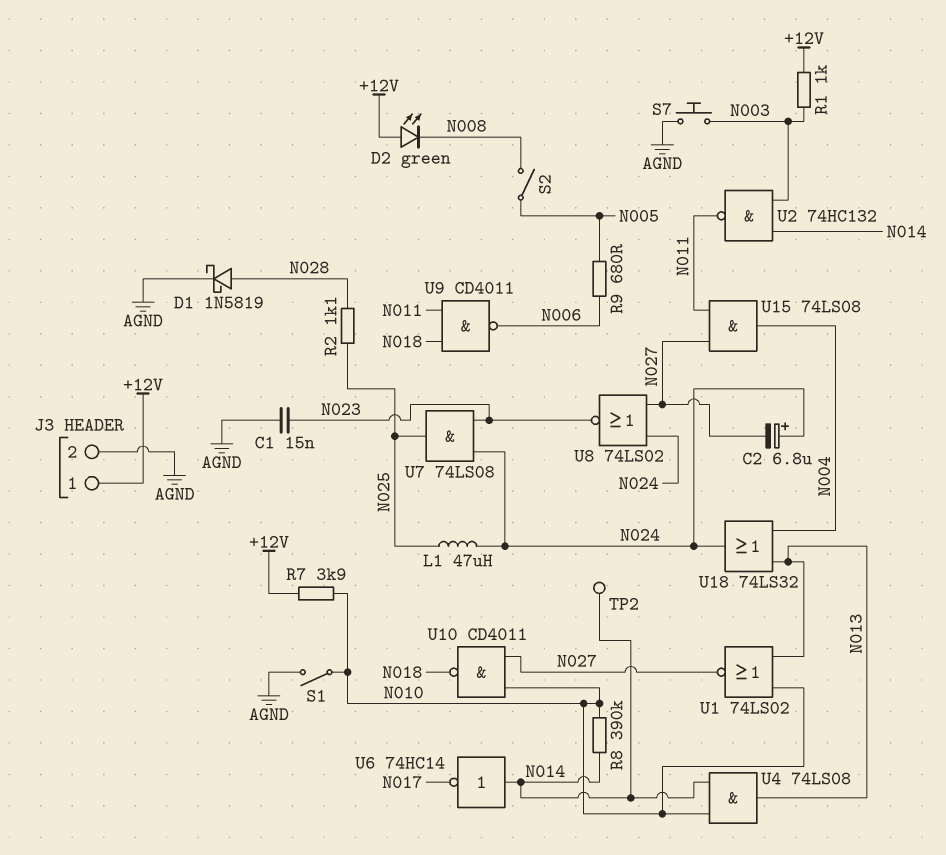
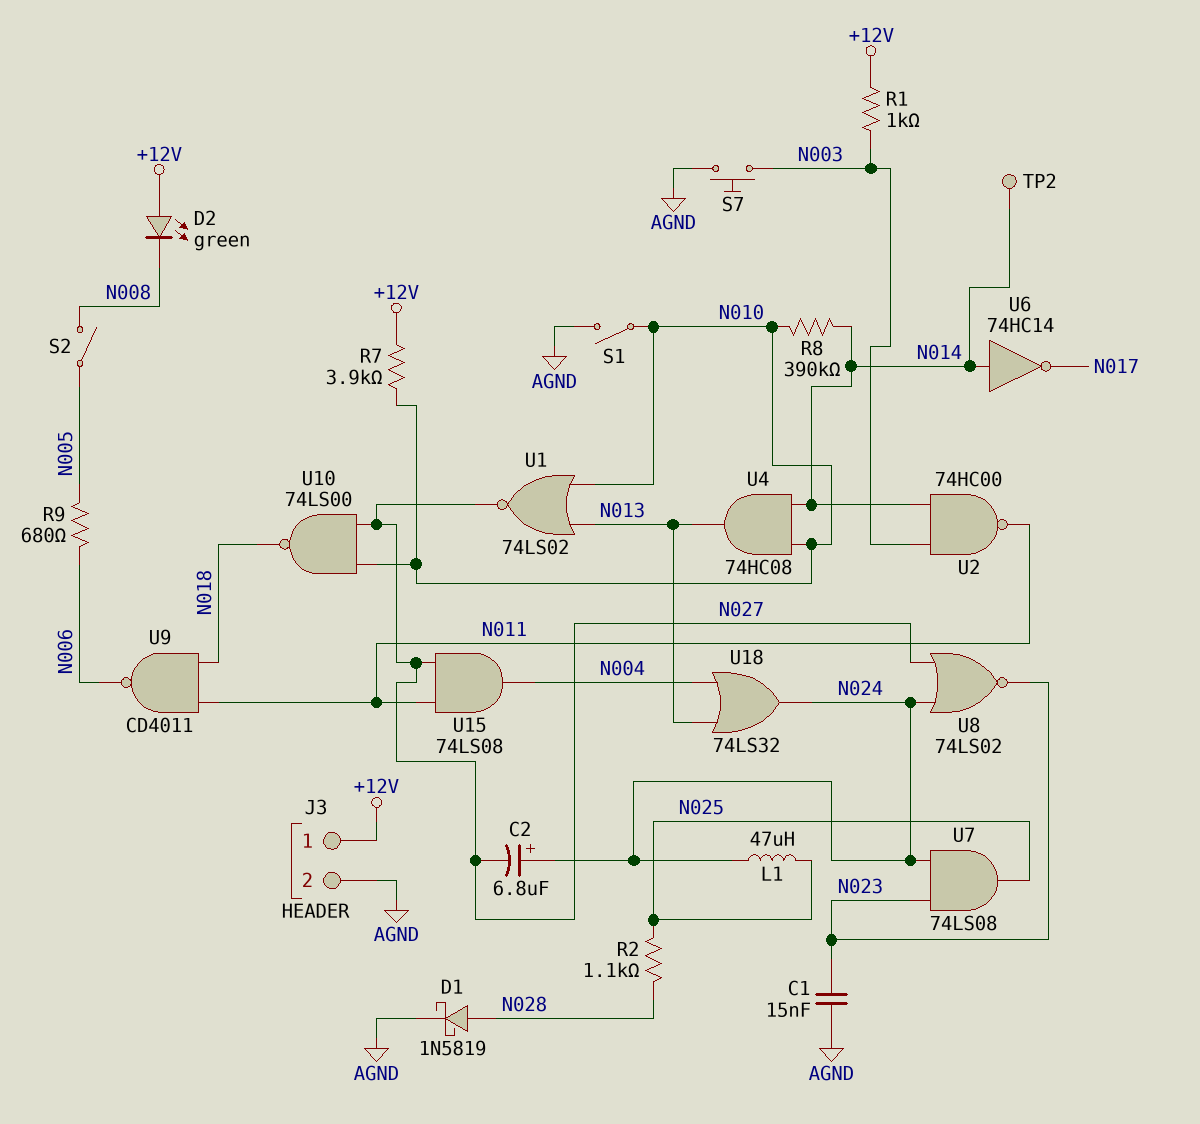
U2: NAND 74HC132 (in N003, in N014, out N011) -> NAND 74HC00 (in N003, in N014, out N011)
U4: AND 74LS08 (in N010, in N014, out N013) -> AND 74HC08 (in N010, in N014, out N013)
U10: NAND CD4011 (in N010, in N027, out N018) -> NAND 74LS00 (in N010, in N027, out N018)

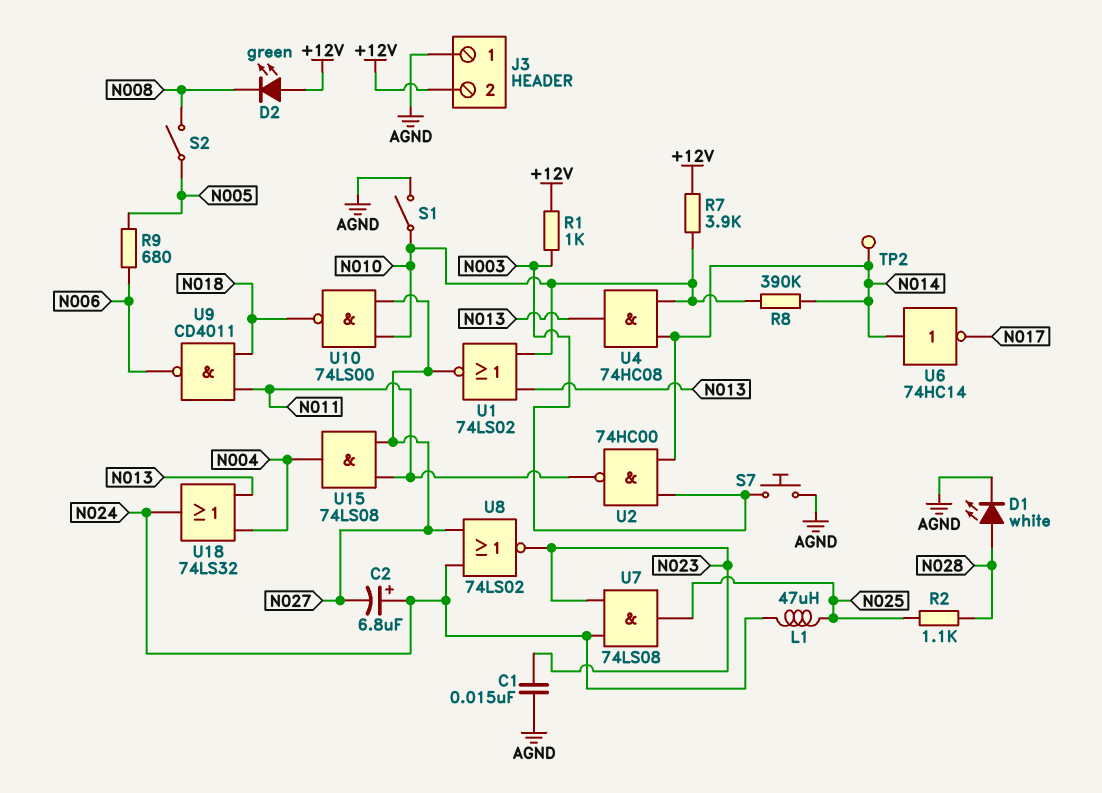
D1: schottky 1N5819 (A N028, K AGND) -> LED white (A N028, K AGND)
J3 pin 1: +12V -> AGND
J3 pin 2: AGND -> +12V

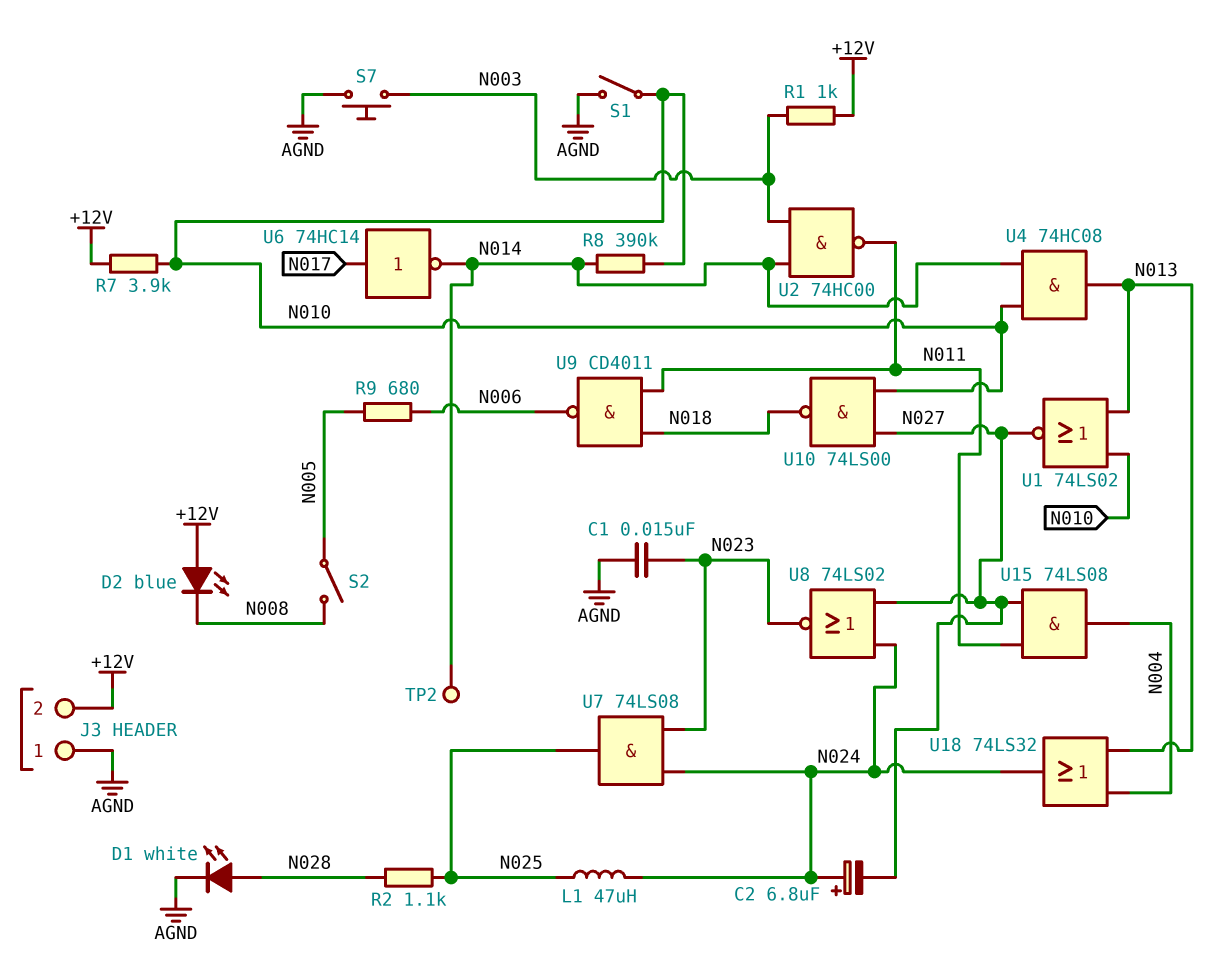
D2: LED green (A +12V, K N008) -> LED blue (A +12V, K N008)
U6: NOT 74HC14 (in N014, out N017) -> NOT 74HC14 (in N017, out N014)

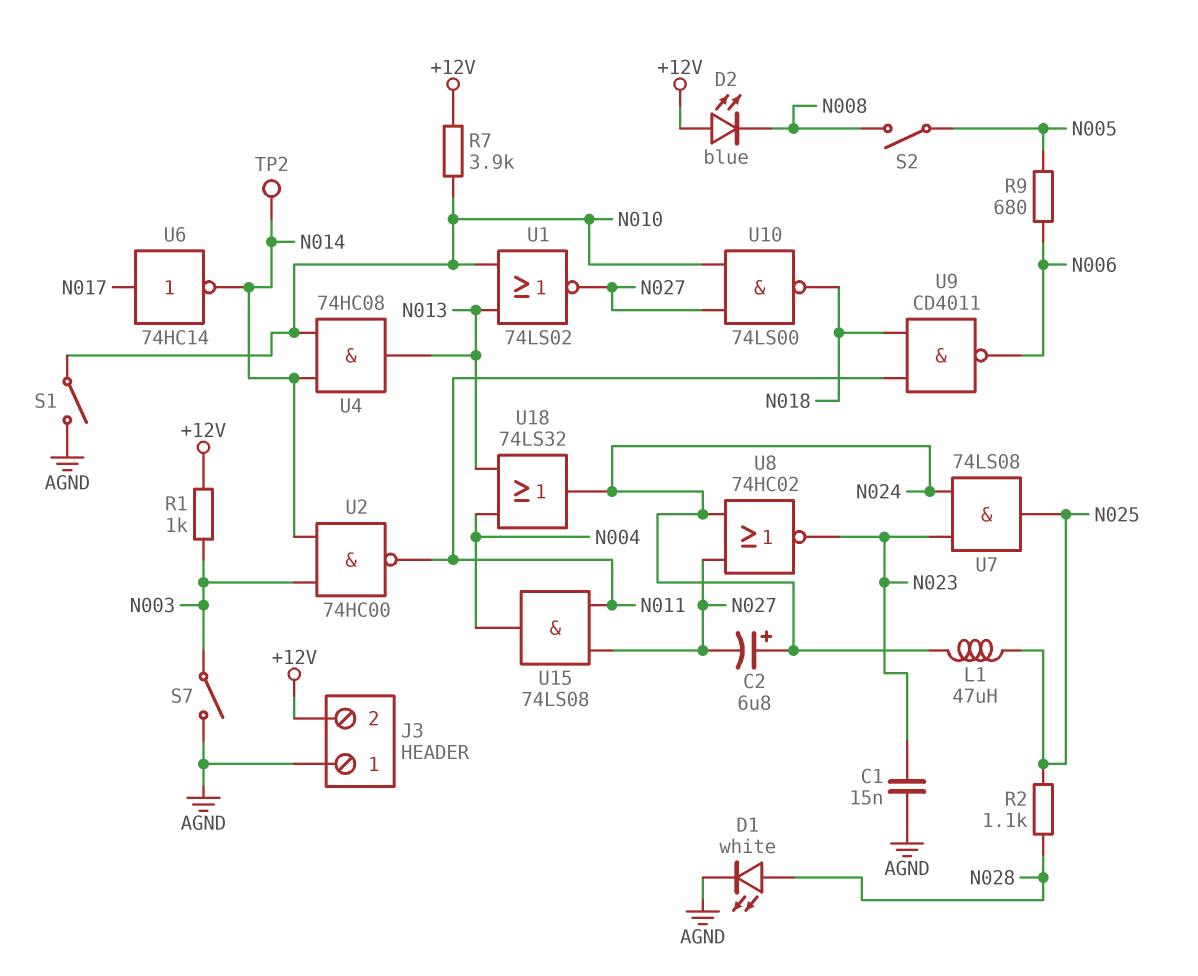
R8: 390k (N010, N014) -> none
S7: button (AGND, N003) -> switch (AGND, N003)
U8: NOR 74LS02 (in N024, in N027, out N023) -> NOR 74HC02 (in N024, in N027, out N023)

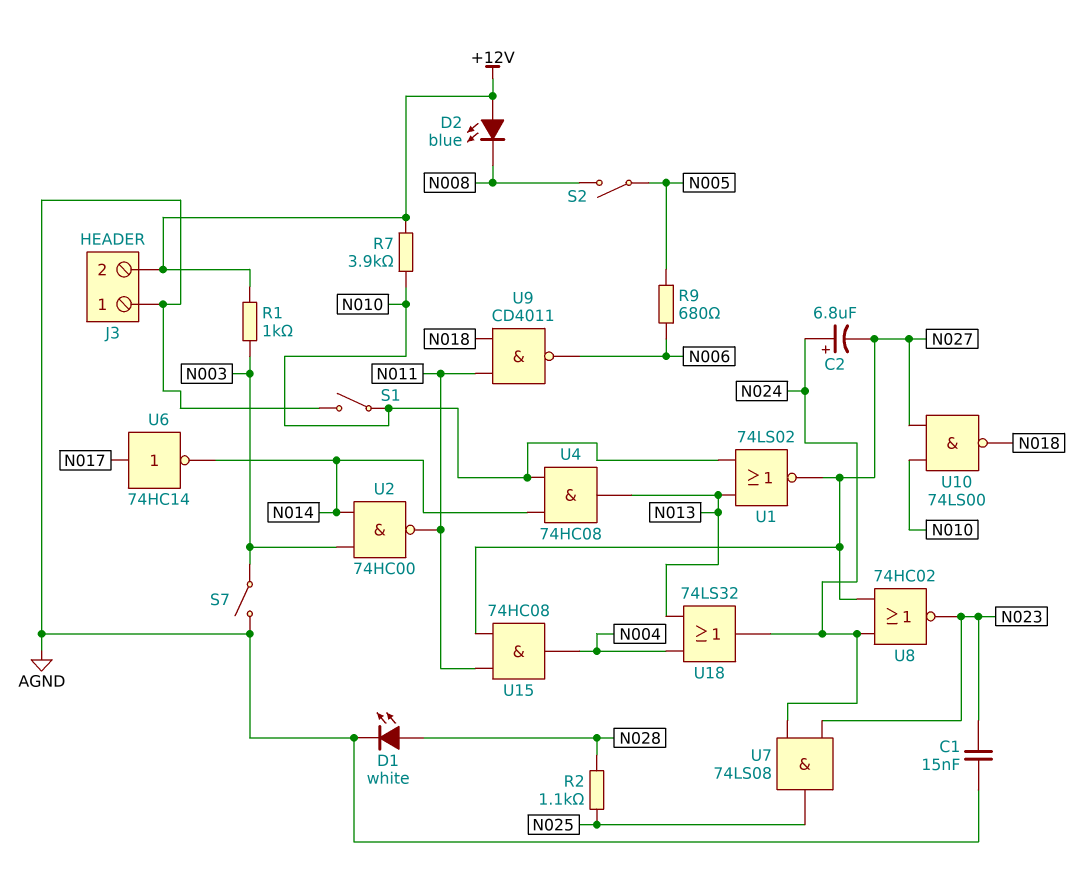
L1: 47uH (N024, N025) -> none
TP2: test point (N014) -> none
U15: AND 74LS08 (in N011, in N027, out N004) -> AND 74HC08 (in N011, in N027, out N004)

